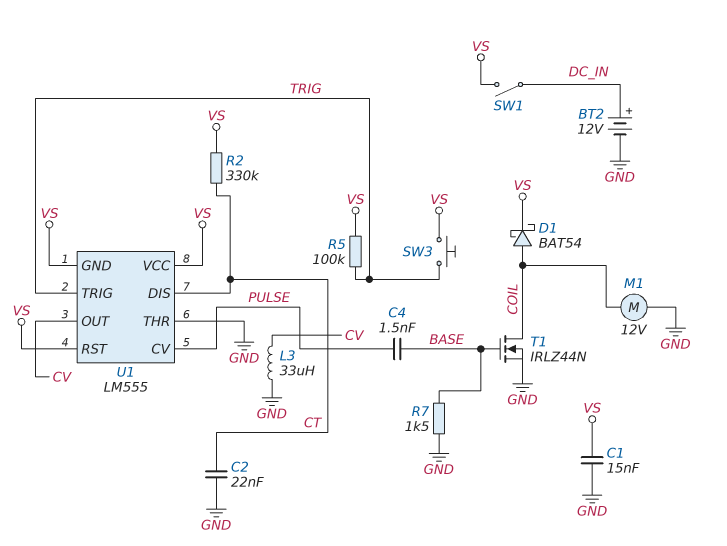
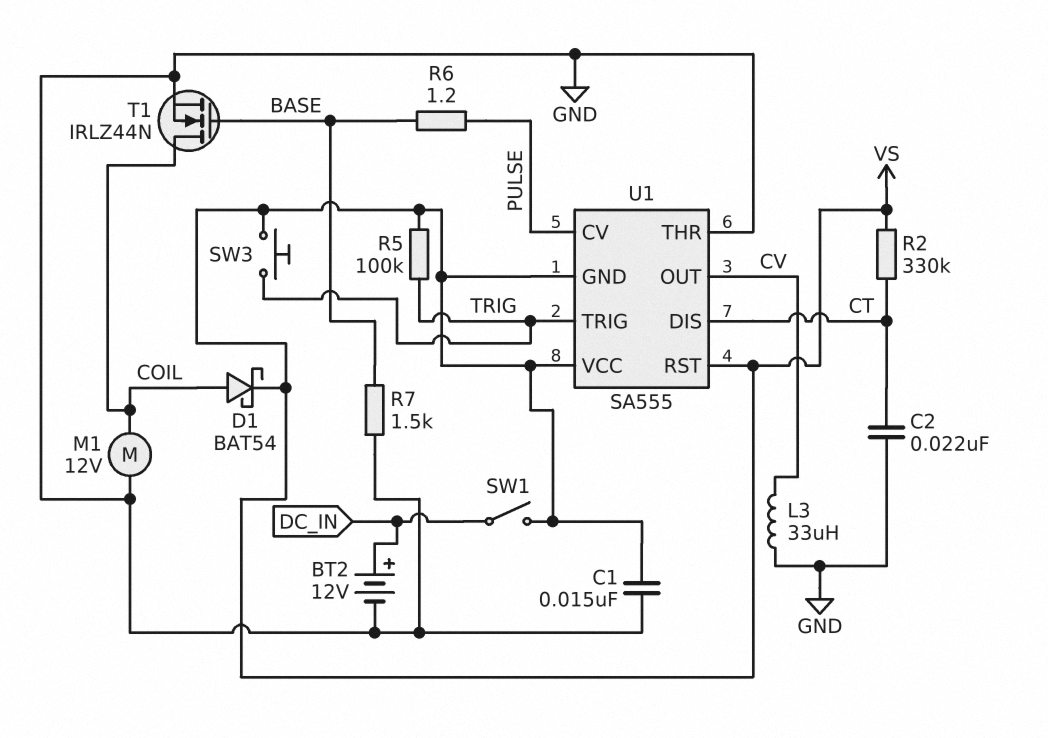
C4: 1.5nF (BASE, PULSE) -> none
R6: none -> 1.2 (BASE, PULSE)
U1: LM555 -> SA555

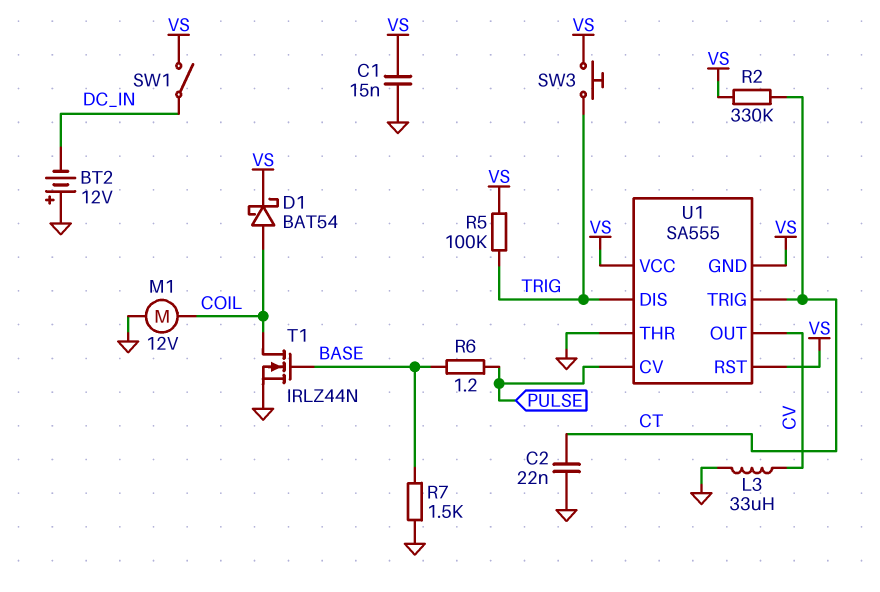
BT2: 12V (plus DC_IN, minus GND) -> 12V (plus GND, minus DC_IN)
U1 pin DIS: CT -> TRIG
U1 pin TRIG: TRIG -> CT

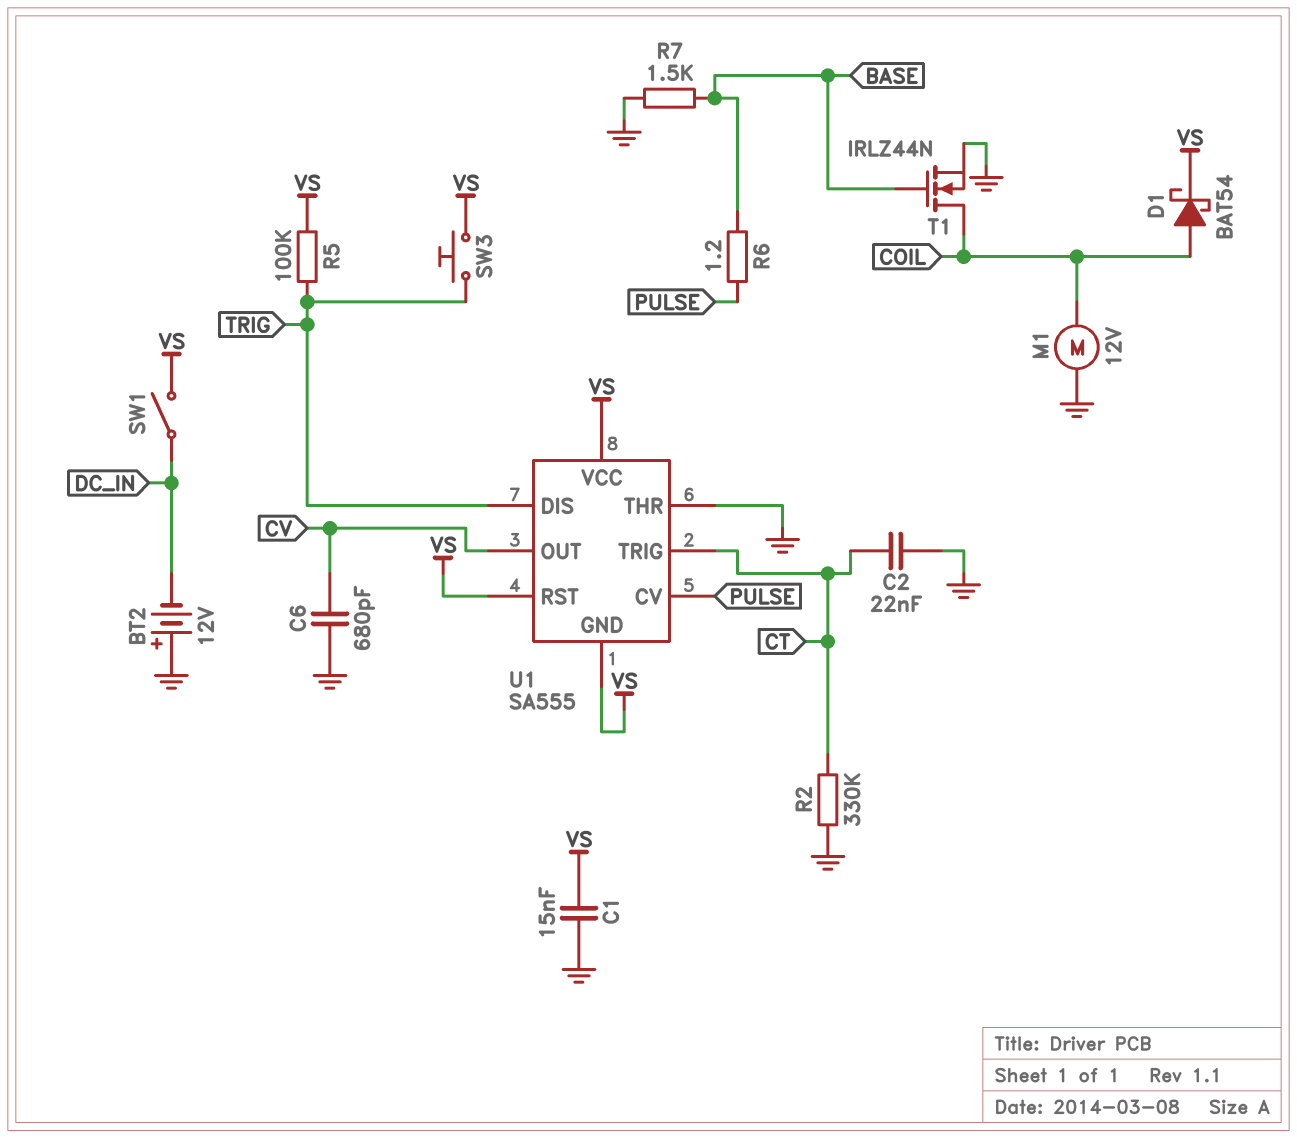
C6: none -> 680pF (CV, GND)
L3: 33uH (CV, GND) -> none
R2: 330k (CT, VS) -> 330k (CT, GND)

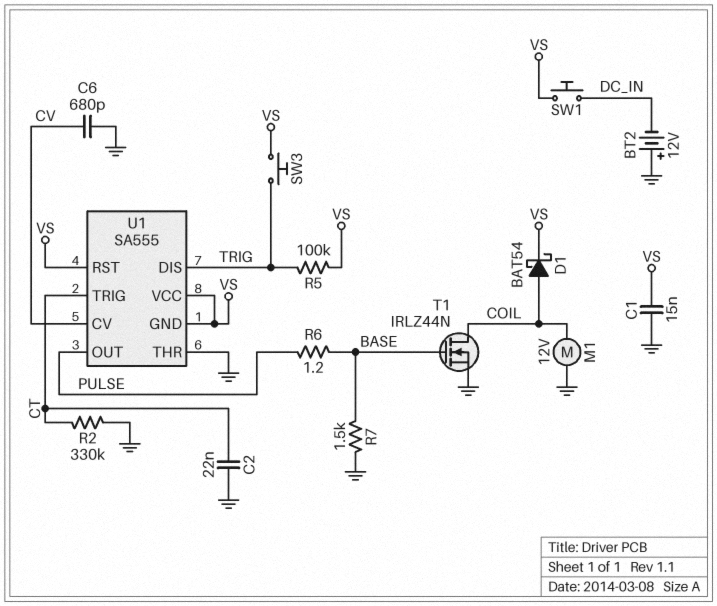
SW1: switch (DC_IN, VS) -> button (DC_IN, VS)
U1 pin CV: PULSE -> CV
U1 pin OUT: CV -> PULSE

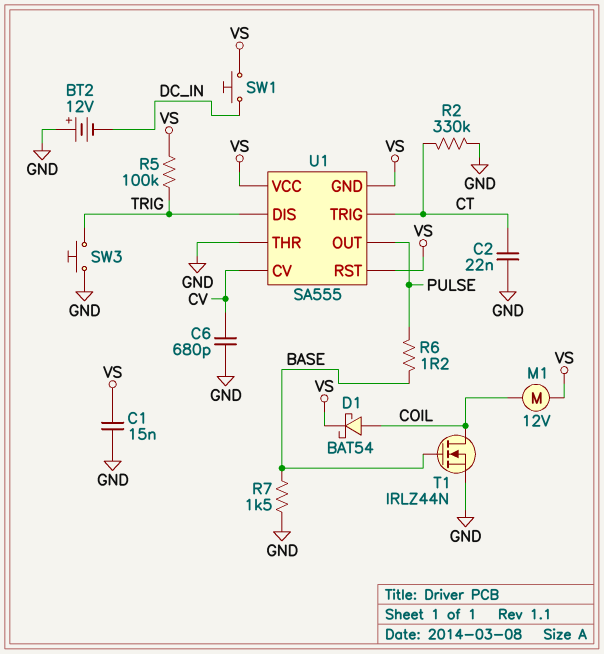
M1: motor 12V (COIL, GND) -> motor 12V (COIL, VS)
SW3: button (TRIG, VS) -> button (GND, TRIG)

